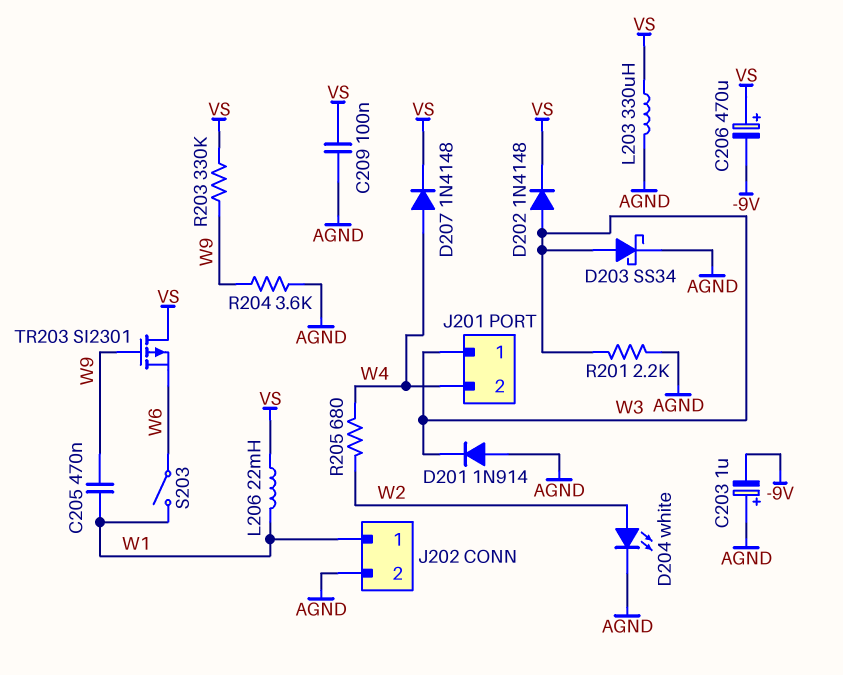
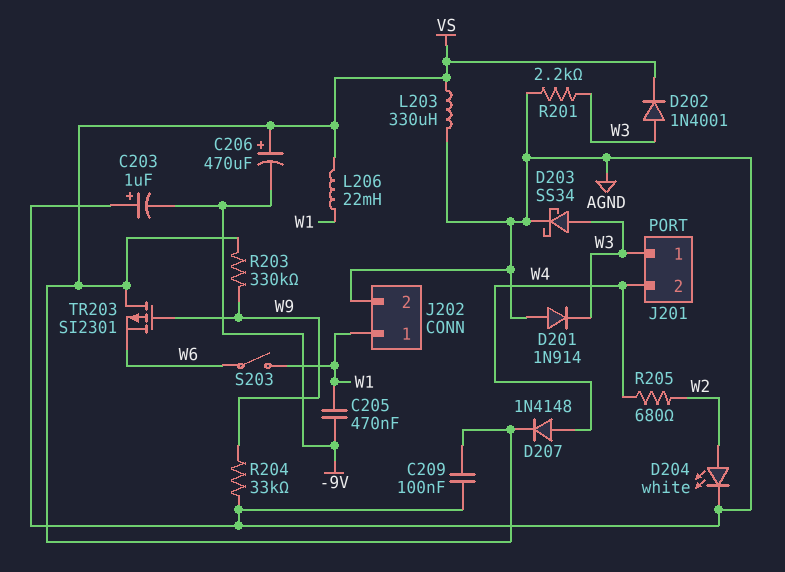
C205: 470nF (W1, W9) -> 470nF (-9V, W1)
D202: diode 1N4148 (A W3, K VS) -> diode 1N4001 (A W3, K VS)
R204: 3.6k (AGND, W9) -> 33k (AGND, W9)

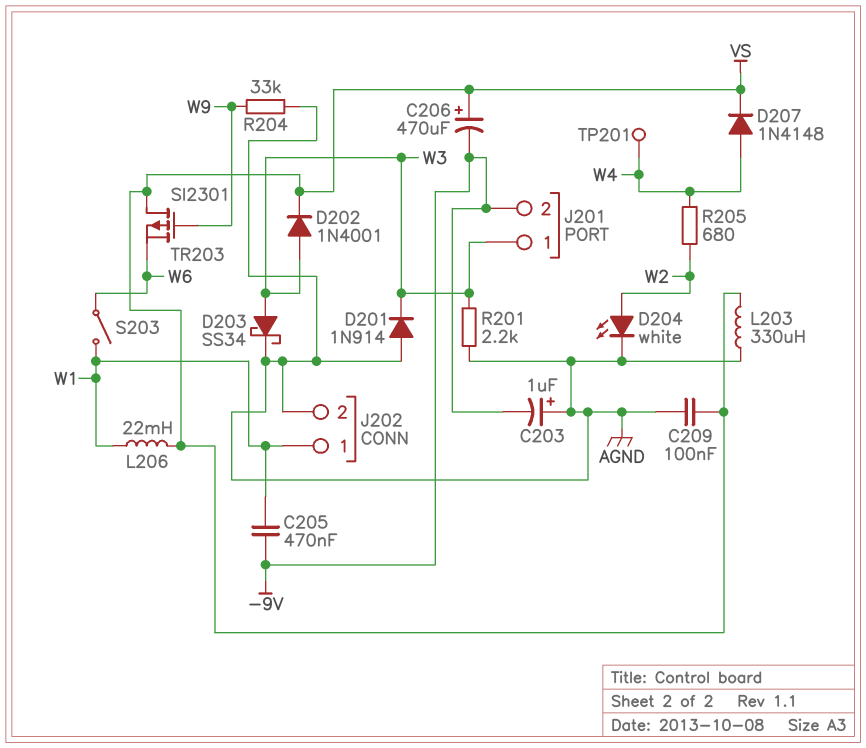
J201 pin 2: W4 -> -9V
R203: 330k (VS, W9) -> none
TP201: none -> test point (W4)

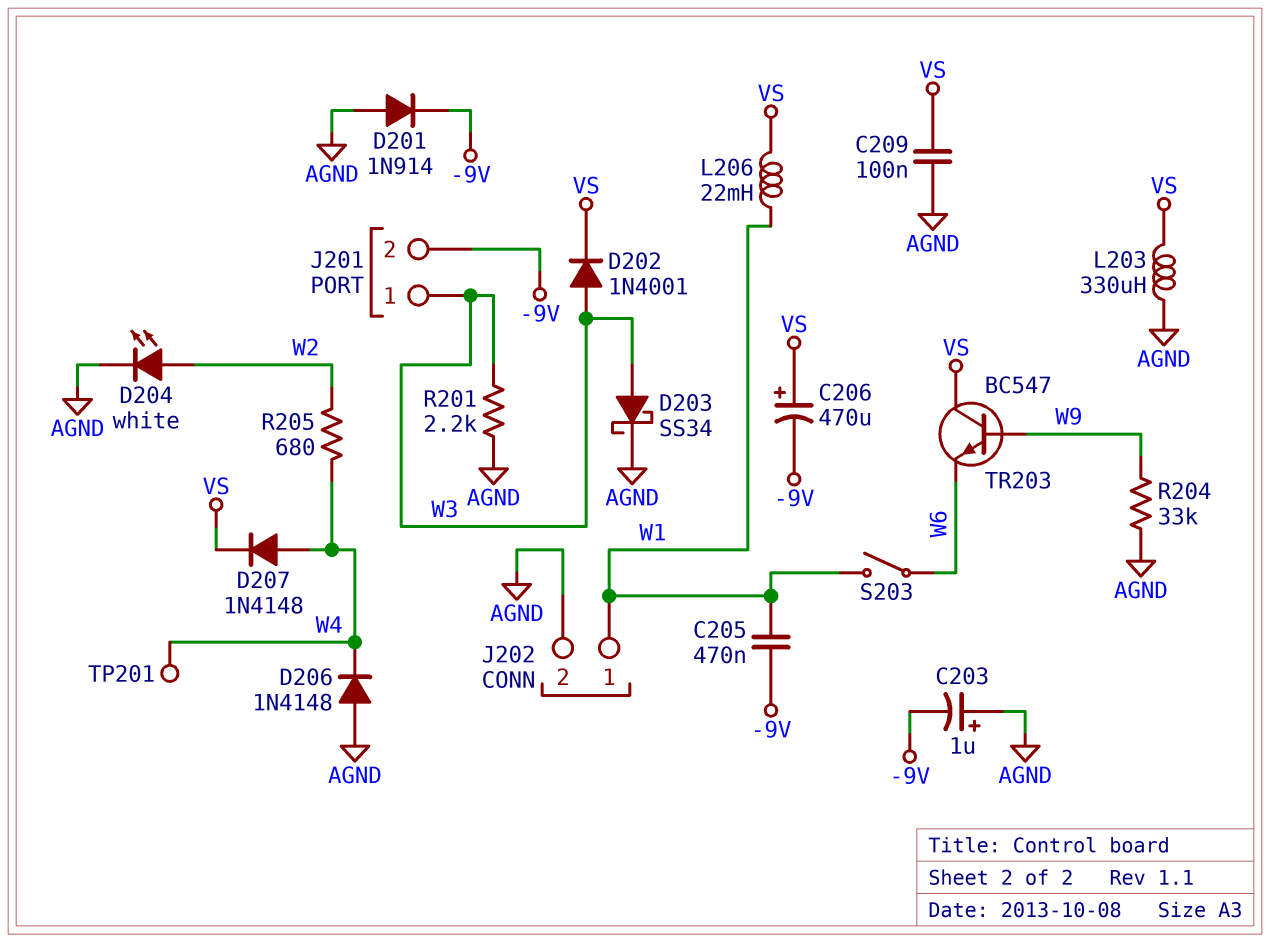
D201: diode 1N914 (A AGND, K W3) -> diode 1N914 (A AGND, K -9V)
D206: none -> diode 1N4148 (A AGND, K W4)
TR203: PMOS SI2301 (G W9, D VS, S W6) -> NPN BC547 (B W9, C VS, E W6)

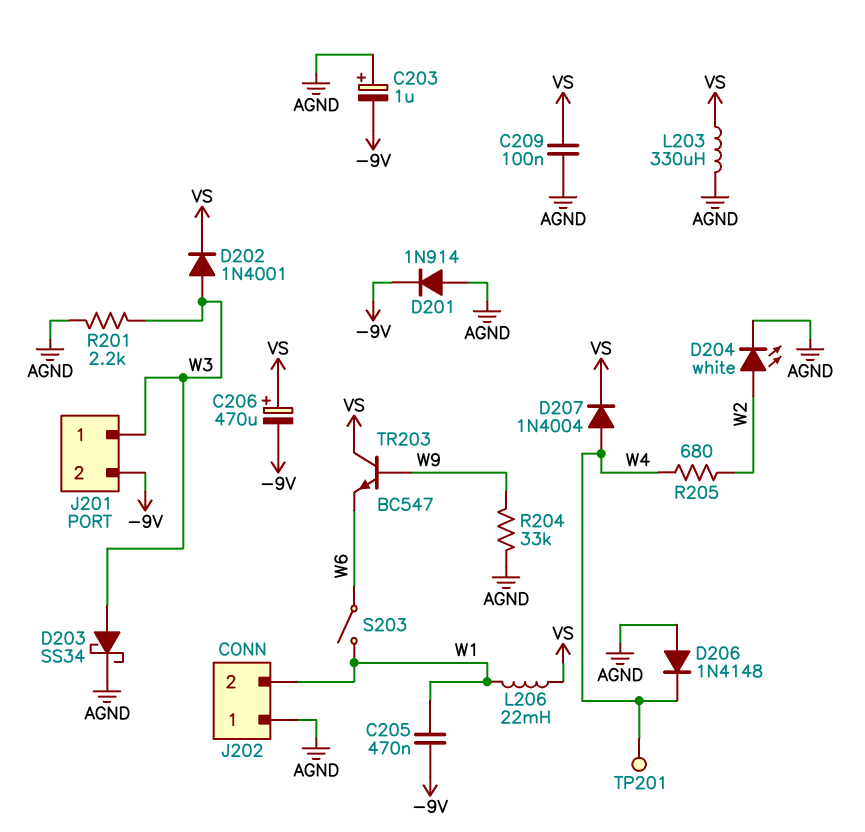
D207: diode 1N4148 (A W4, K VS) -> diode 1N4004 (A W4, K VS)
J202 pin 1: W1 -> AGND
J202 pin 2: AGND -> W1

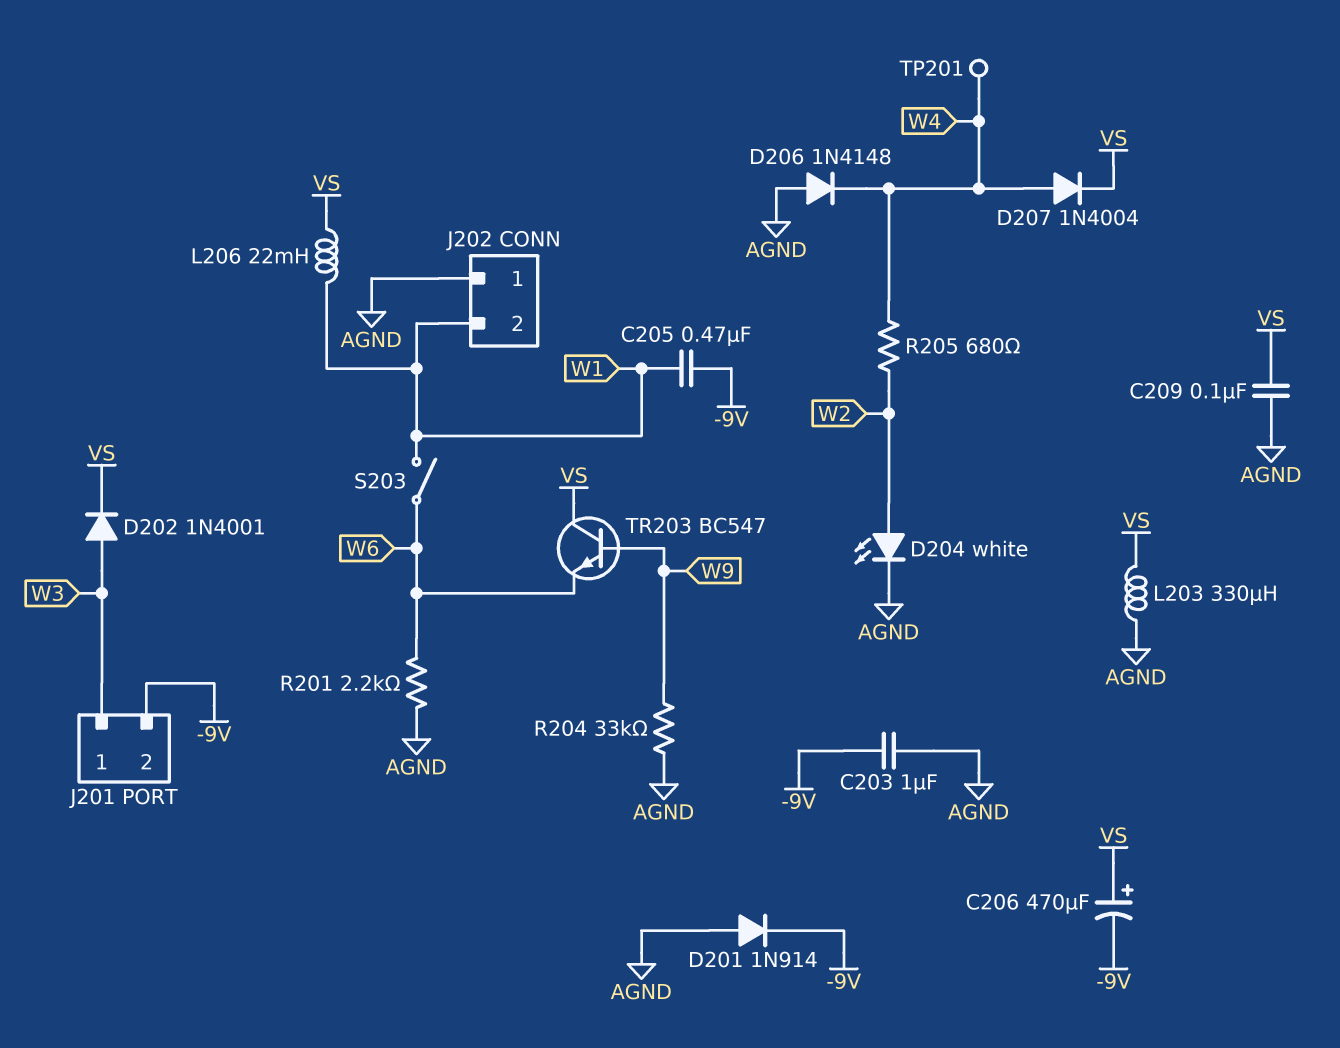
C203: 1uF (plus AGND, minus -9V) -> 1uF (-9V, AGND)
D203: schottky SS34 (A W3, K AGND) -> none
R201: 2.2k (AGND, W3) -> 2.2k (AGND, W6)

